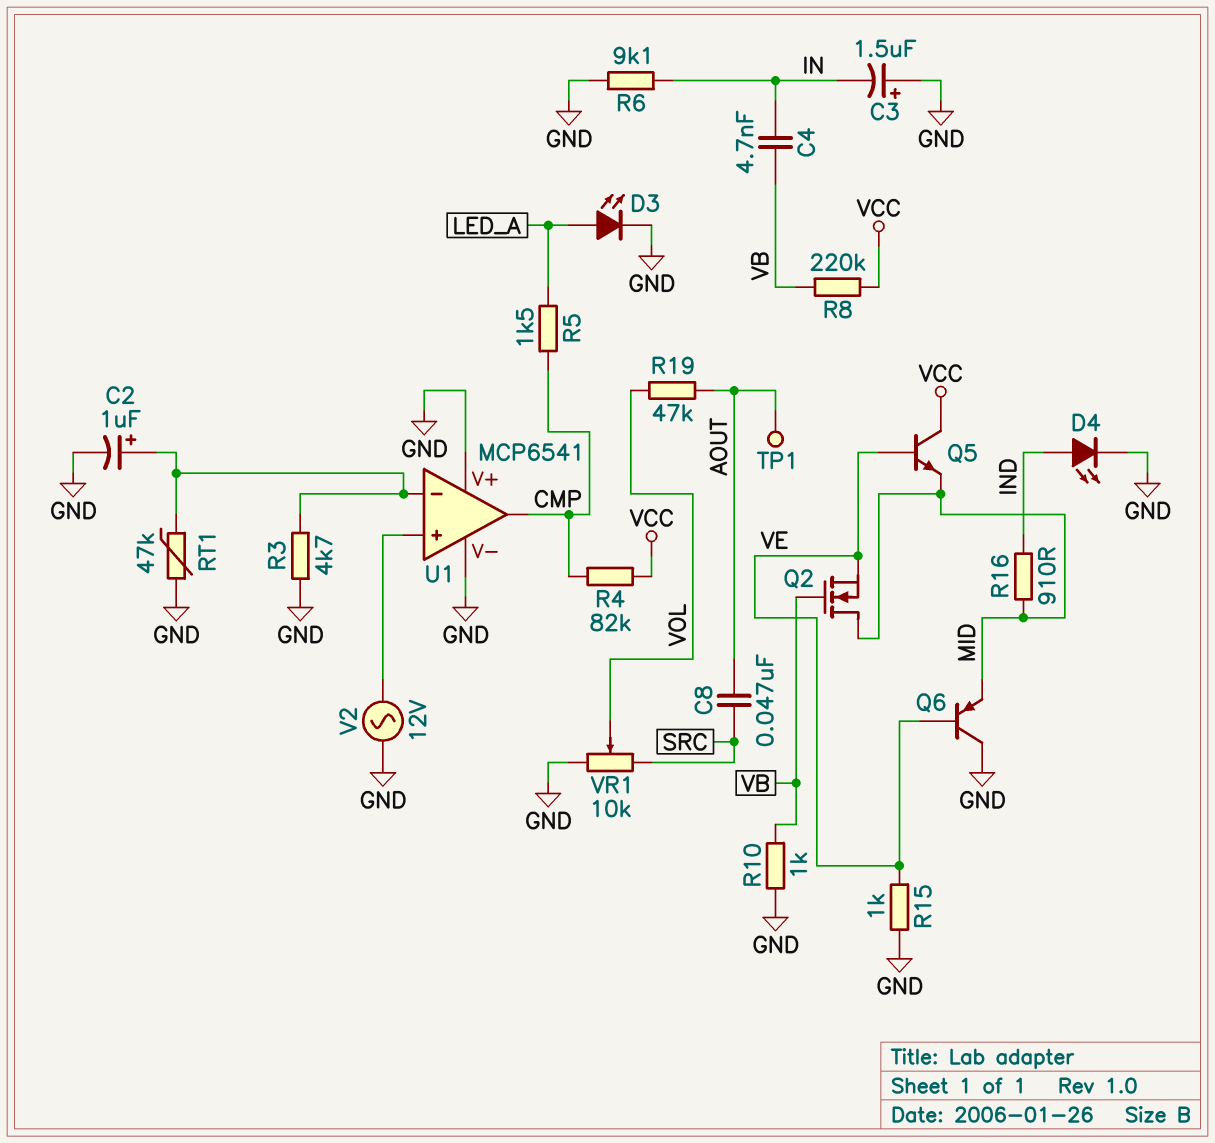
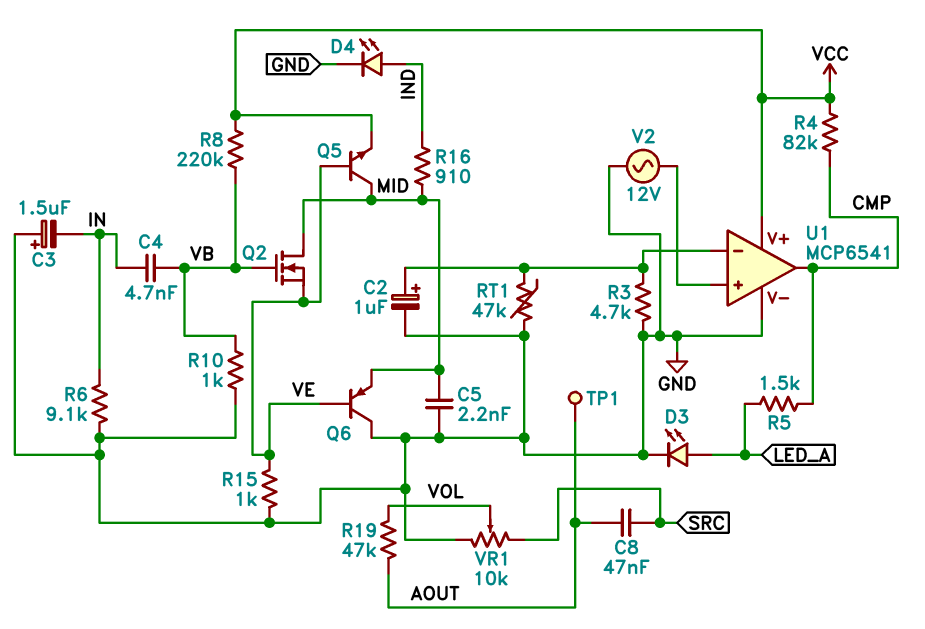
C5: none -> 2.2nF (GND, MID)
Q5: NPN (B VE, C VCC, E MID) -> NPN (B VE, C MID, E VCC)
U1 pin V+: GND -> VCC

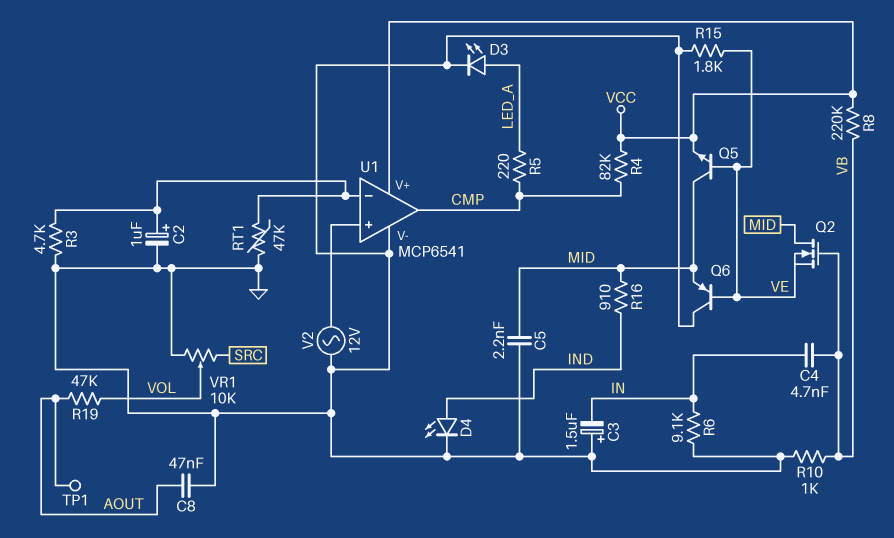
C8: 47nF (AOUT, SRC) -> 47nF (AOUT, GND)
R5: 1.5k (CMP, LED_A) -> 220 (CMP, LED_A)
R15: 1k (GND, VE) -> 1.8k (GND, VE)

